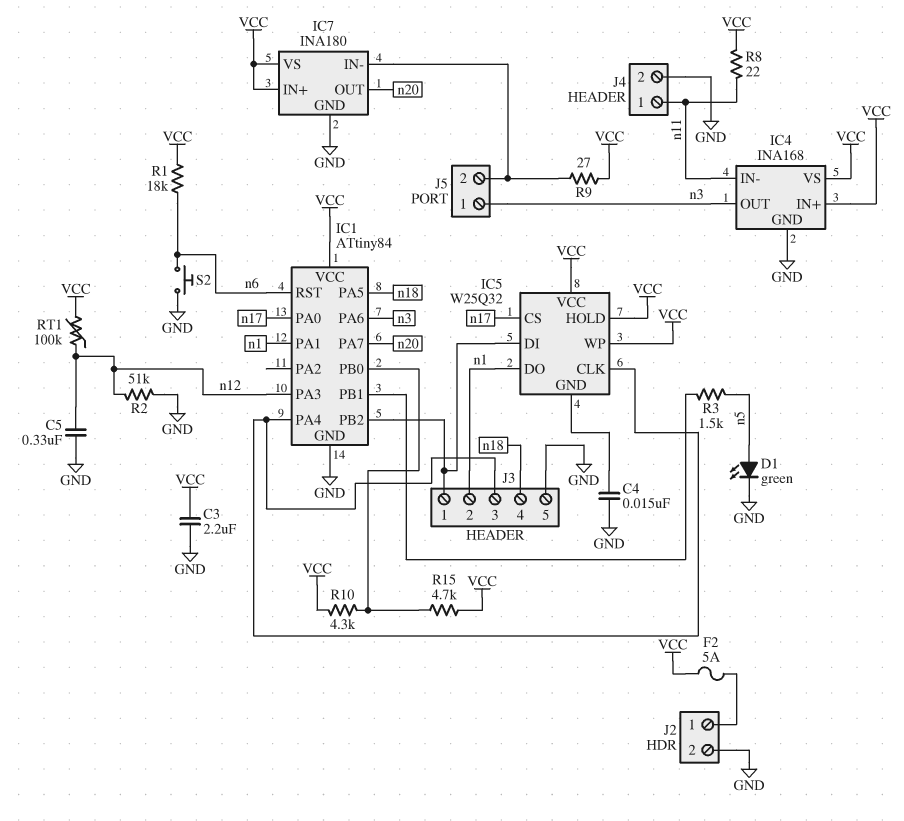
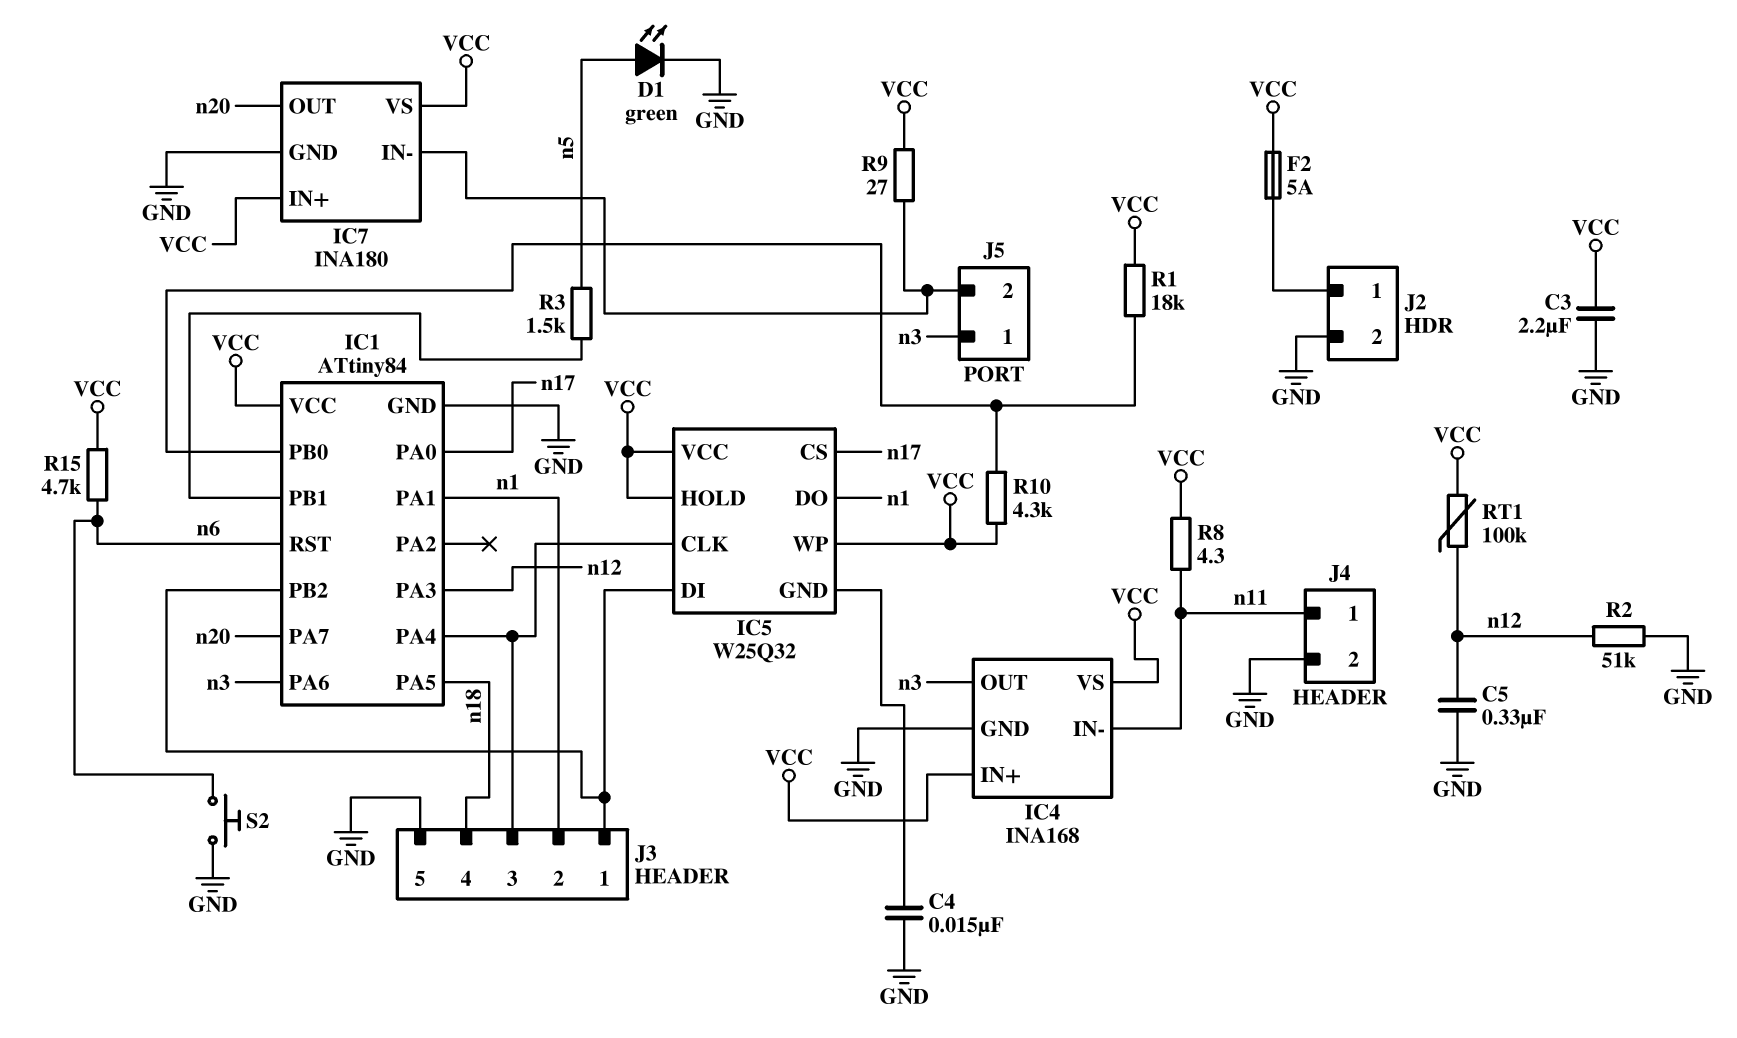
R1: 18k (VCC, n6) -> 18k (IC1/PB0, VCC)
R8: 22 (VCC, n11) -> 4.3 (VCC, n11)
R15: 4.7k (IC1/PB0, VCC) -> 4.7k (VCC, n6)

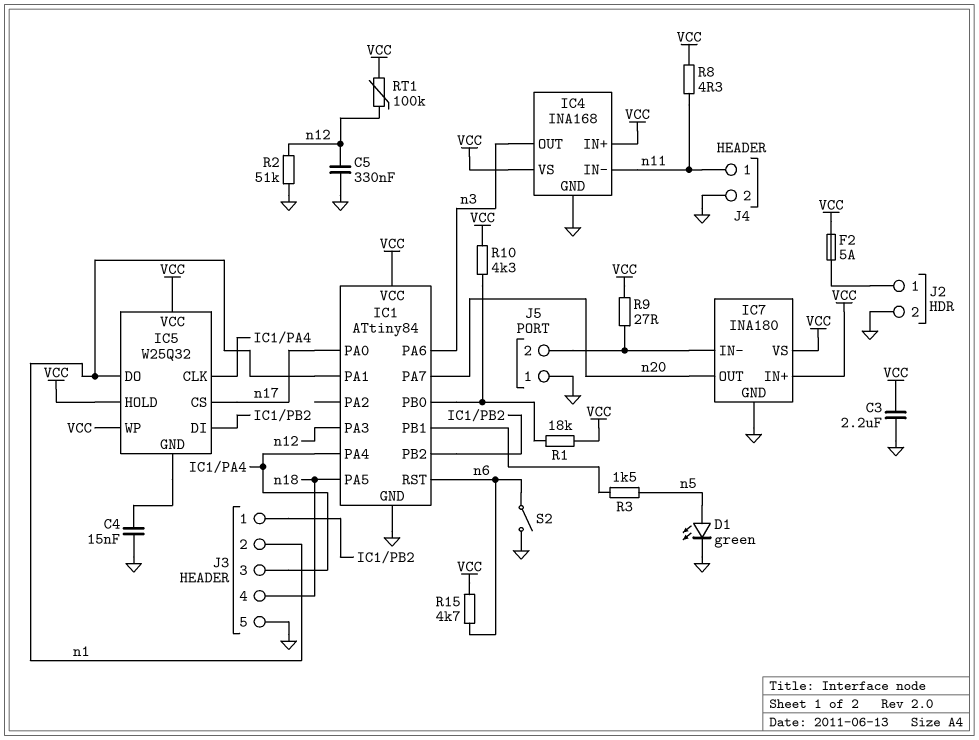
J5 pin 1: n3 -> GND
S2: button (GND, n6) -> switch (GND, n6)

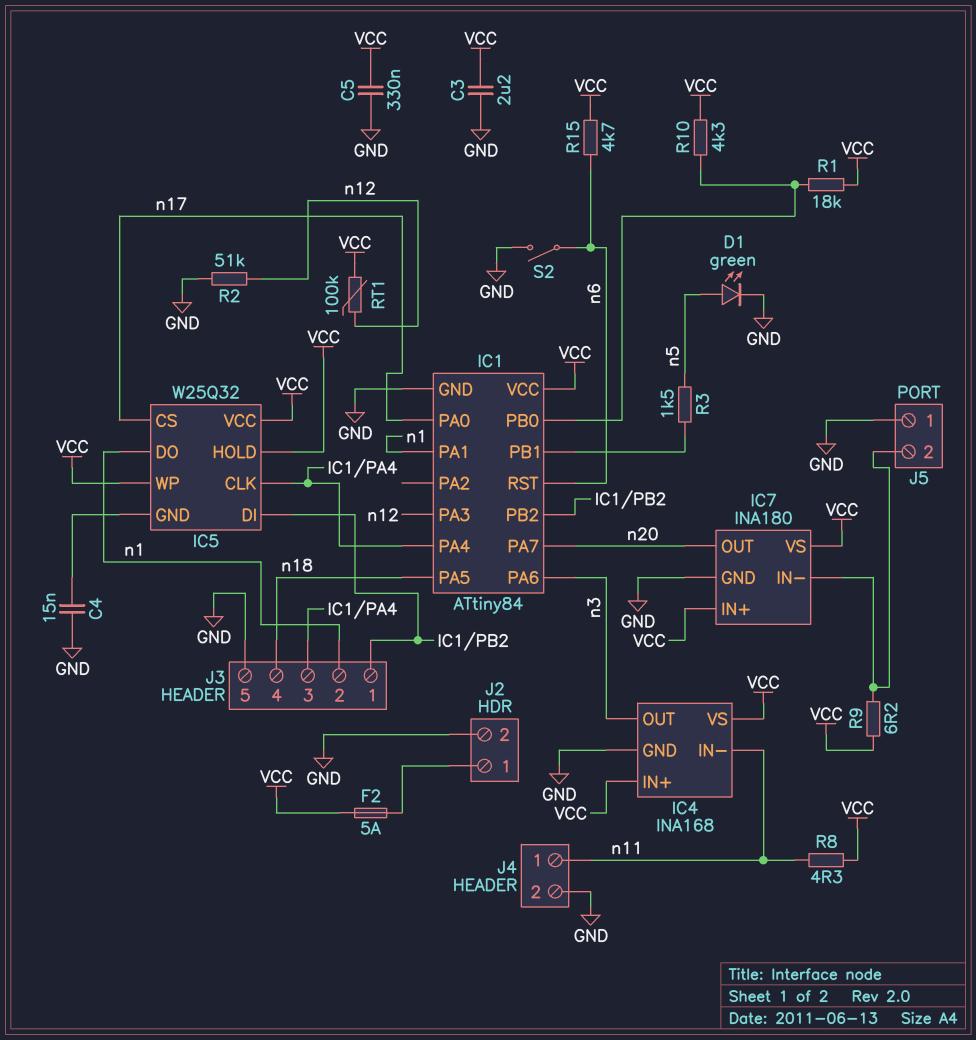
C5: 330nF (GND, n12) -> 330nF (GND, VCC)
R9: 27 (IC7/IN-, VCC) -> 6.2 (IC7/IN-, VCC)

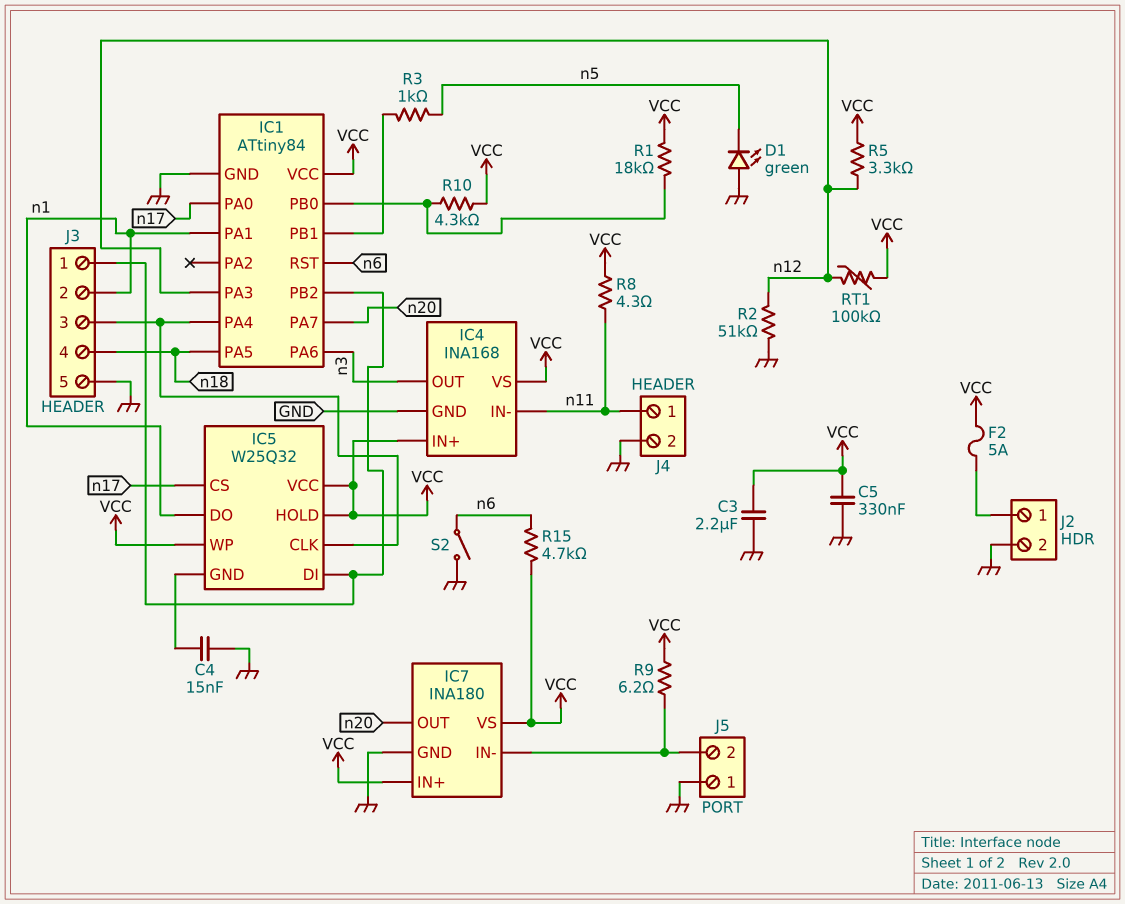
D1: LED green (A n5, K GND) -> LED green (A GND, K n5)
R3: 1.5k (IC1/PB1, n5) -> 1k (IC1/PB1, n5)
R5: none -> 3.3k (VCC, n12)

